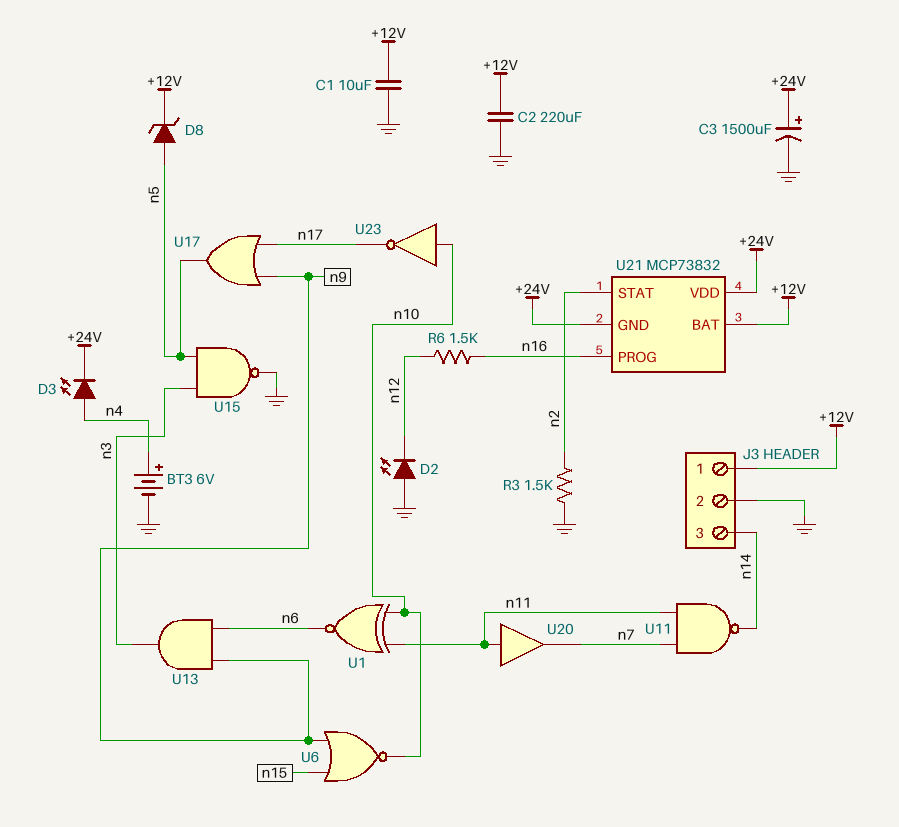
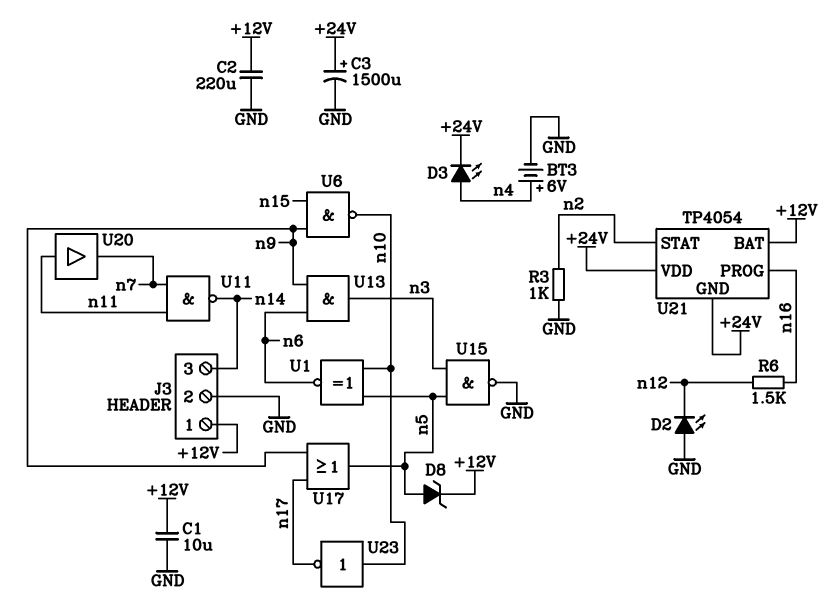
R3: 1.5k (GND, n2) -> 1k (GND, n2)
U1: XNOR (in n10, in n11, out n6) -> XNOR (in n5, in n10, out n6)
U6: NOR (in n9, in n15, out n10) -> NAND (in n9, in n15, out n10)
U21: MCP73832 -> TP4054

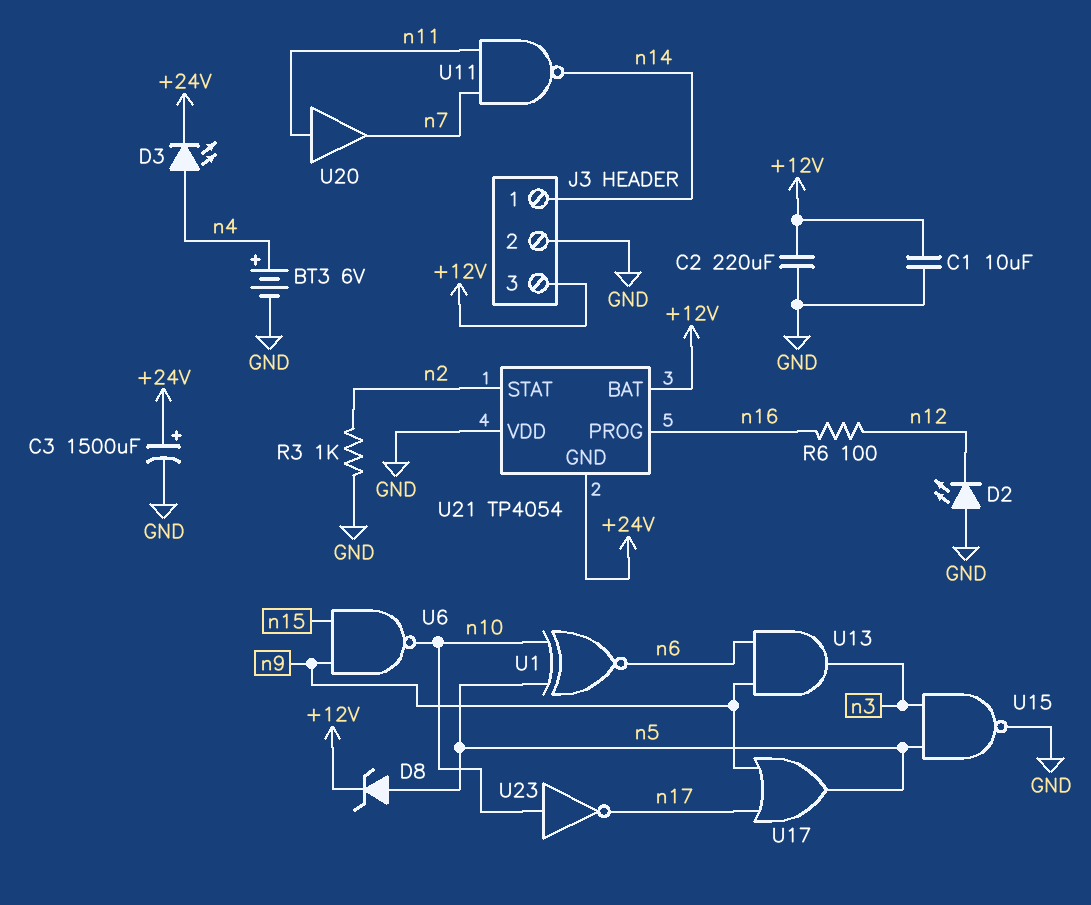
J3 pin 1: +12V -> n14
J3 pin 3: n14 -> +12V
R6: 1.5k (n12, n16) -> 100 (n12, n16)
U21 pin VDD: +24V -> GND

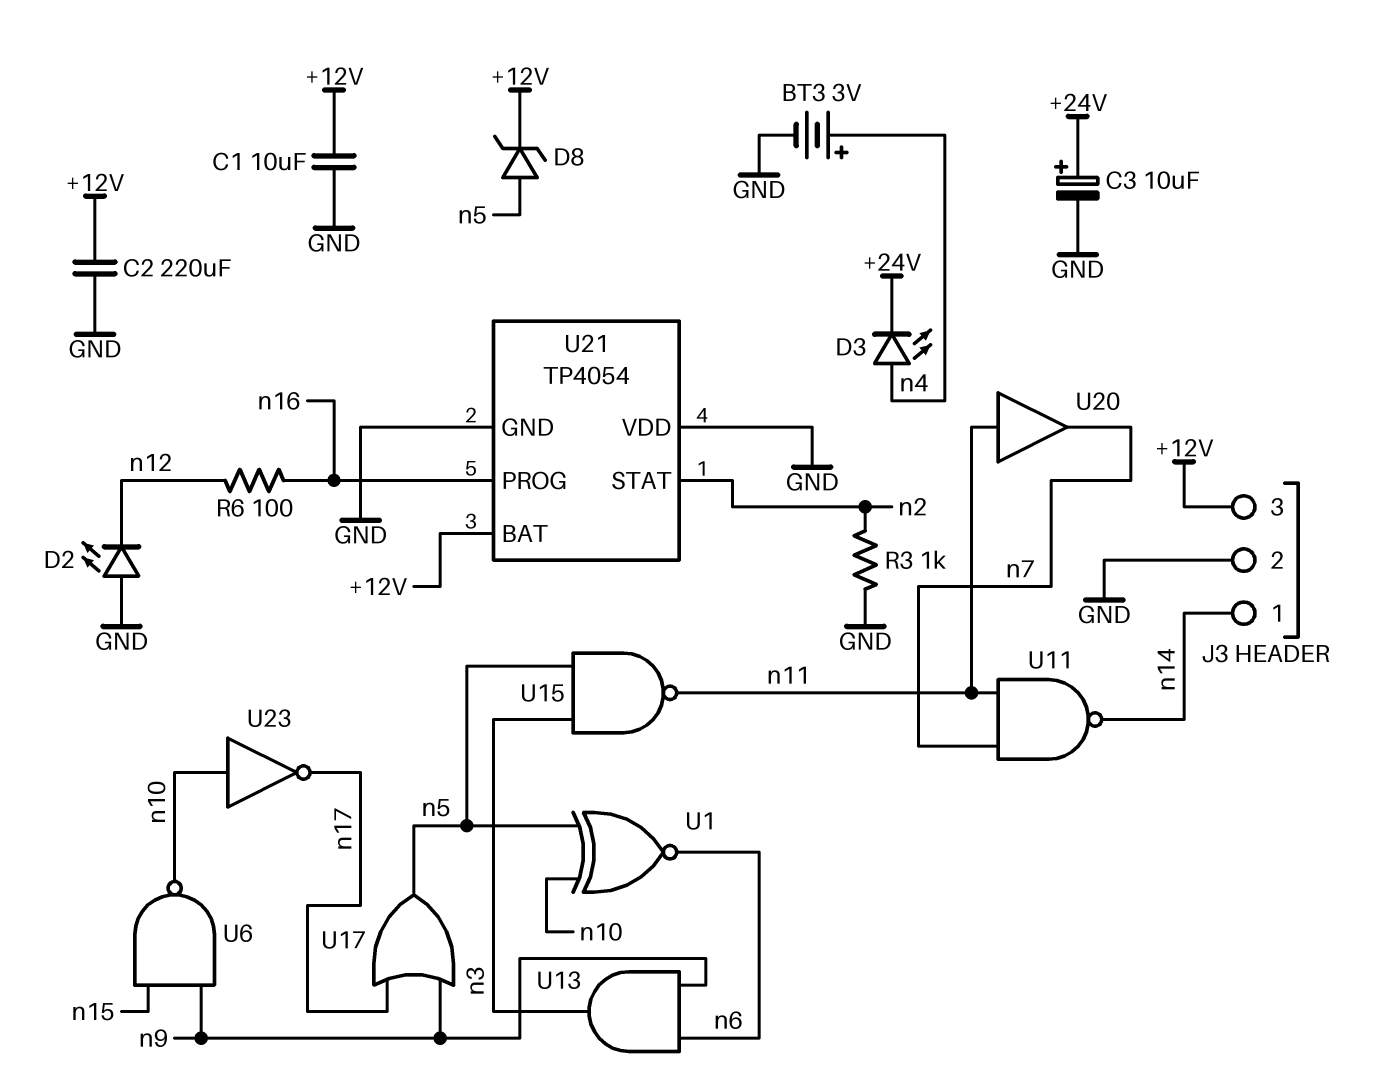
BT3: 6V (plus n4, minus GND) -> 3V (plus n4, minus GND)
C3: 1500uF (plus +24V, minus GND) -> 10uF (plus +24V, minus GND)
U15: NAND (in n3, in n5, out GND) -> NAND (in n3, in n5, out n11)
U21 pin GND: +24V -> GND

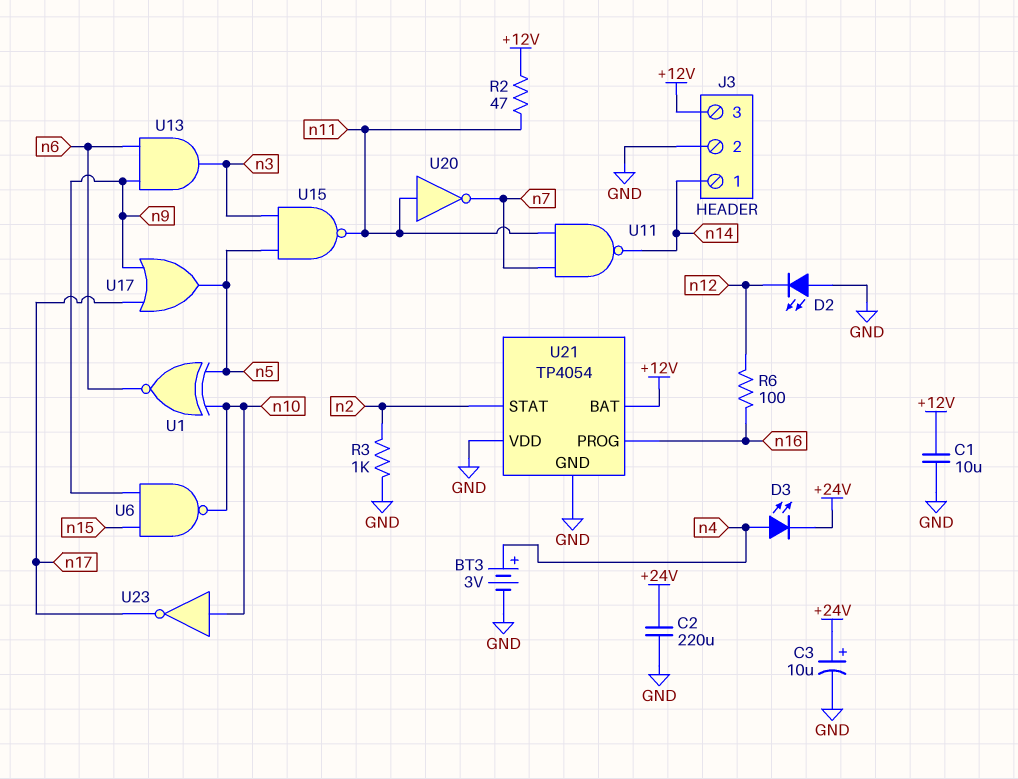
C2: 220uF (+12V, GND) -> 220uF (+24V, GND)
D8: zener (A n5, K +12V) -> none
R2: none -> 47 (+12V, n11)
U20: buffer (in n11, out n7) -> NOT (in n11, out n7)

